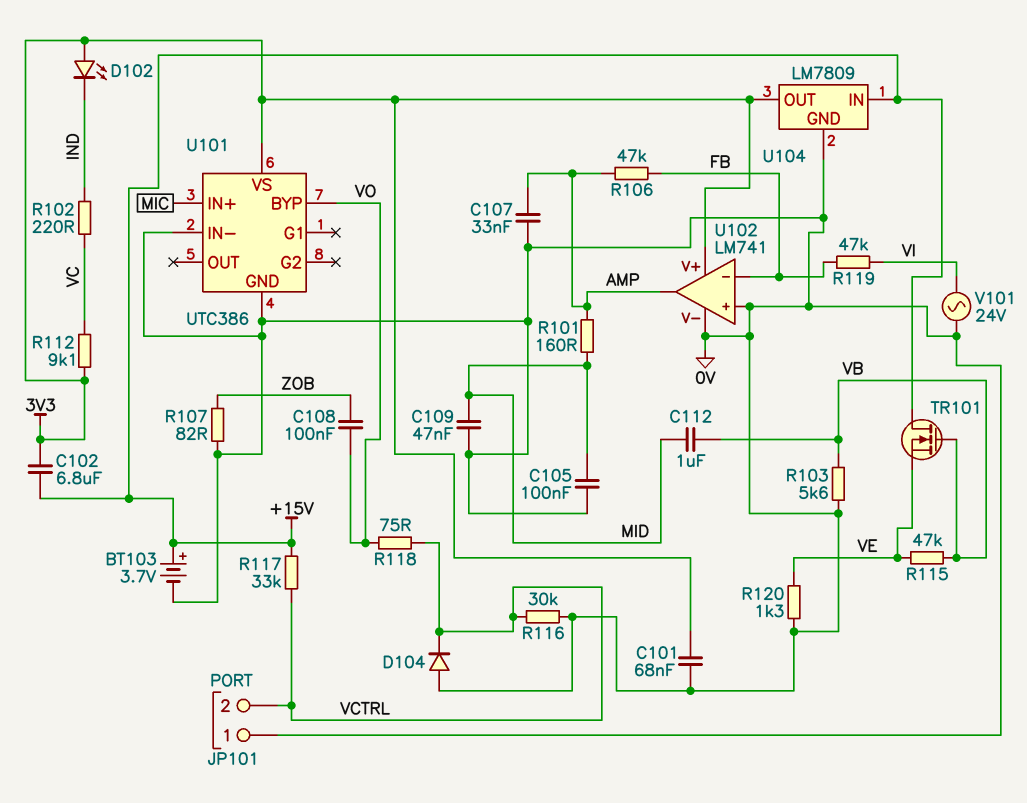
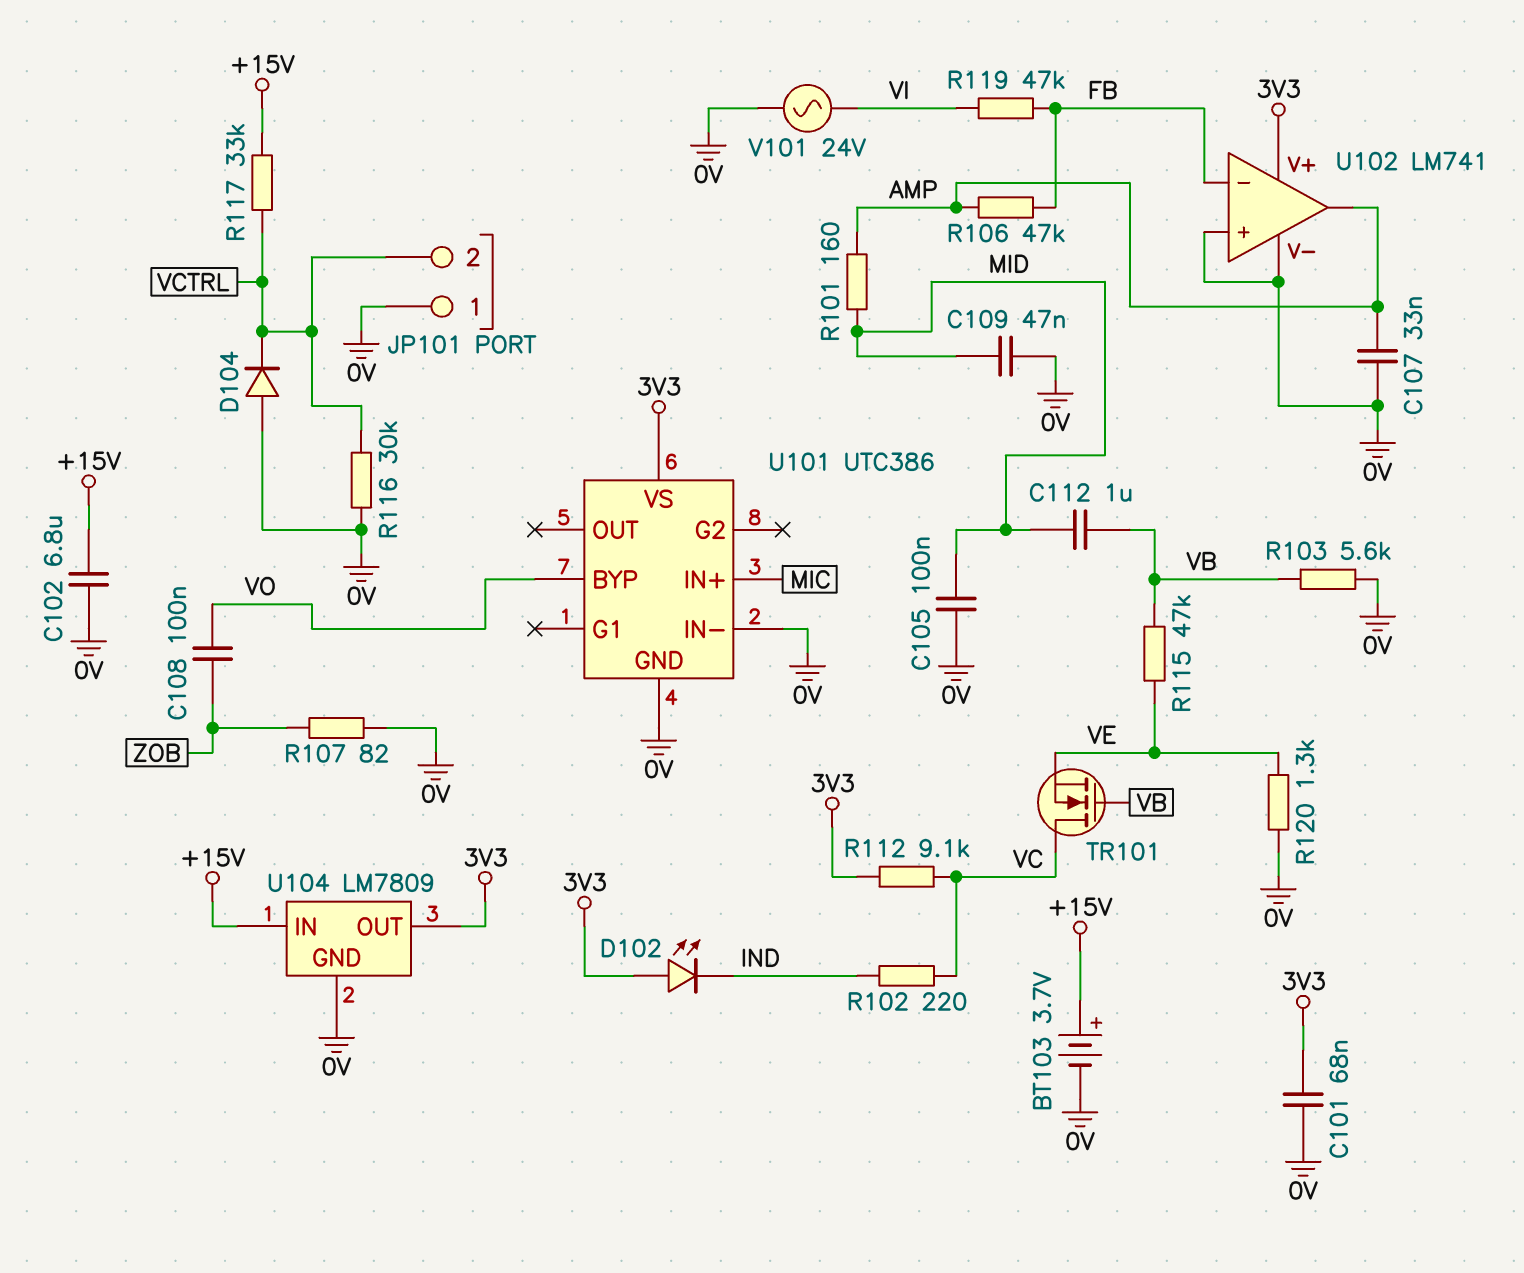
C102: 6.8uF (+15V, 3V3) -> 6.8uF (+15V, 0V)
R118: 75 (VCTRL, VO) -> none
TR101: NMOS (G VB, D +15V, S VE) -> NMOS (G VB, D VC, S VE)

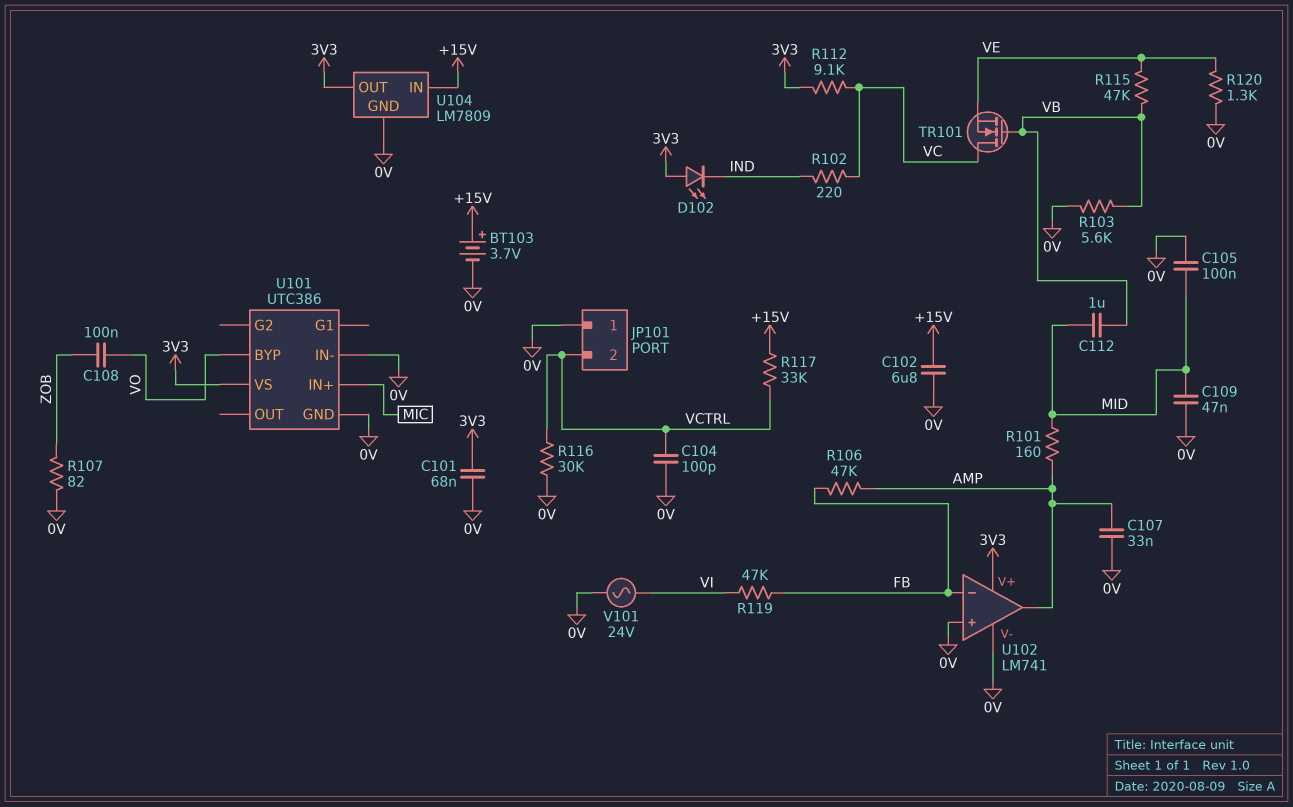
C104: none -> 100pF (0V, VCTRL)
D104: diode (A 0V, K VCTRL) -> none

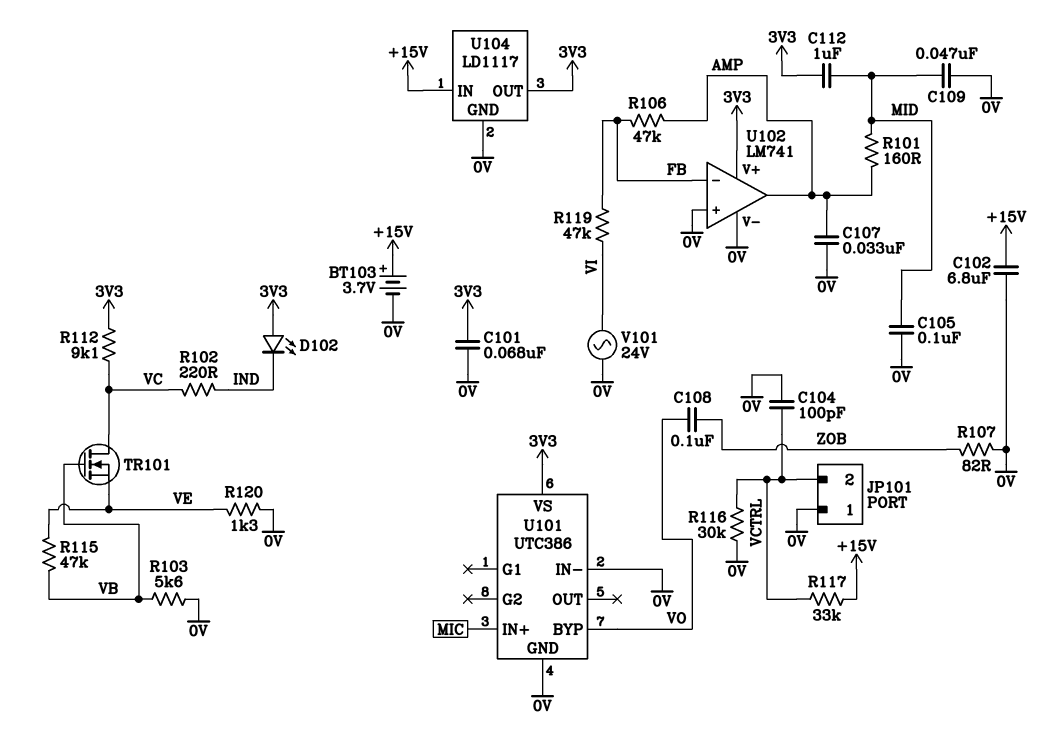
C112: 1uF (MID, VB) -> 1uF (3V3, MID)
U104: LM7809 -> LD1117

